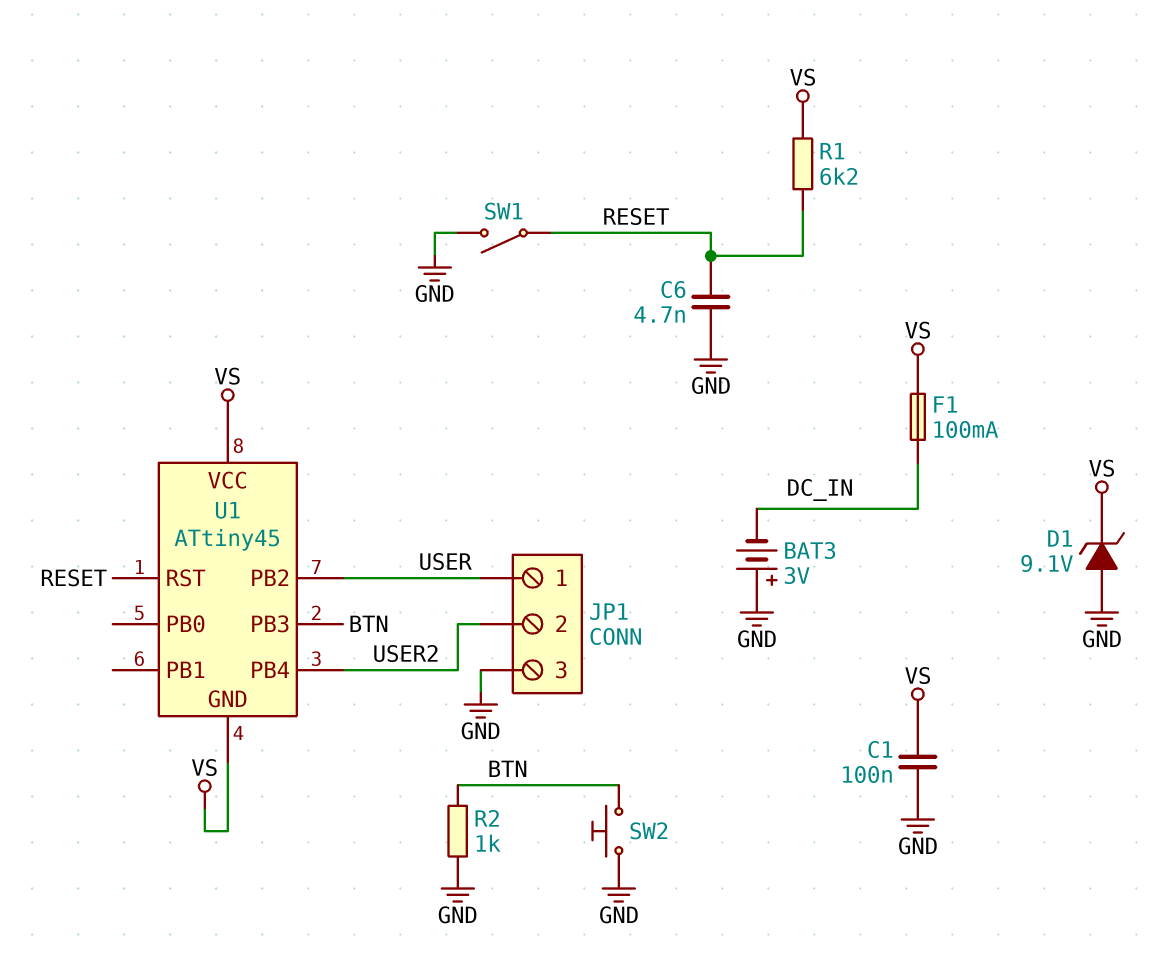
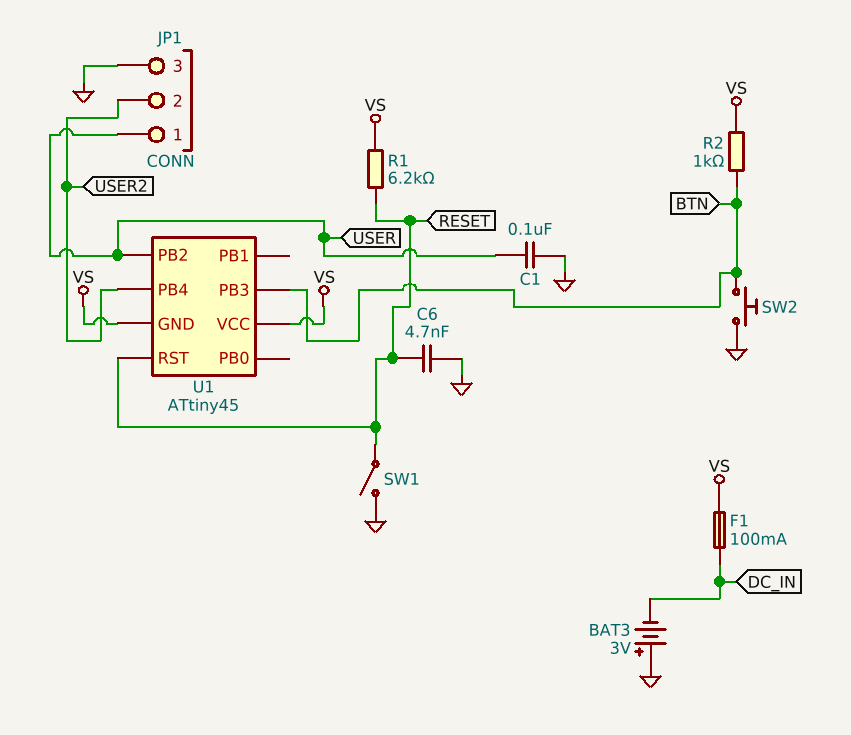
C1: 100nF (GND, VS) -> 100nF (GND, USER)
D1: zener 9.1V (A GND, K VS) -> none
R2: 1k (BTN, GND) -> 1k (BTN, VS)

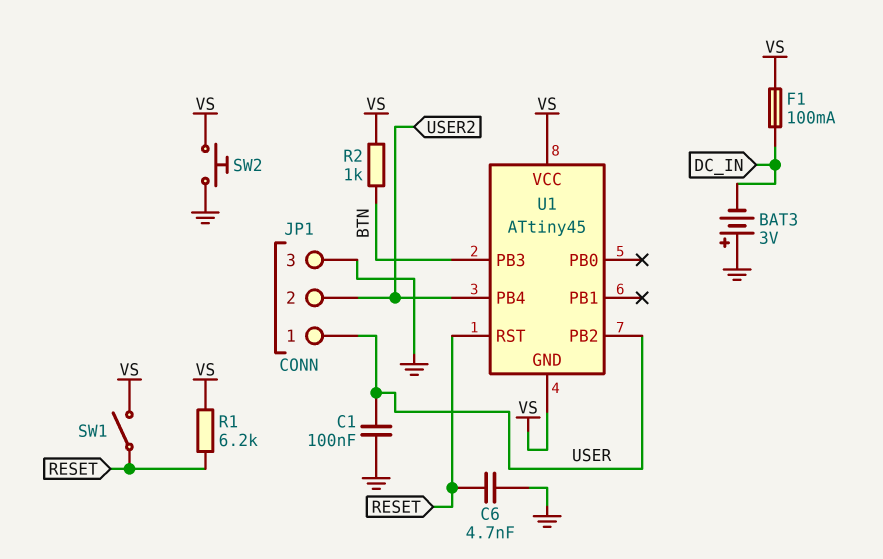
SW1: switch (GND, RESET) -> switch (RESET, VS)
SW2: button (BTN, GND) -> button (GND, VS)

